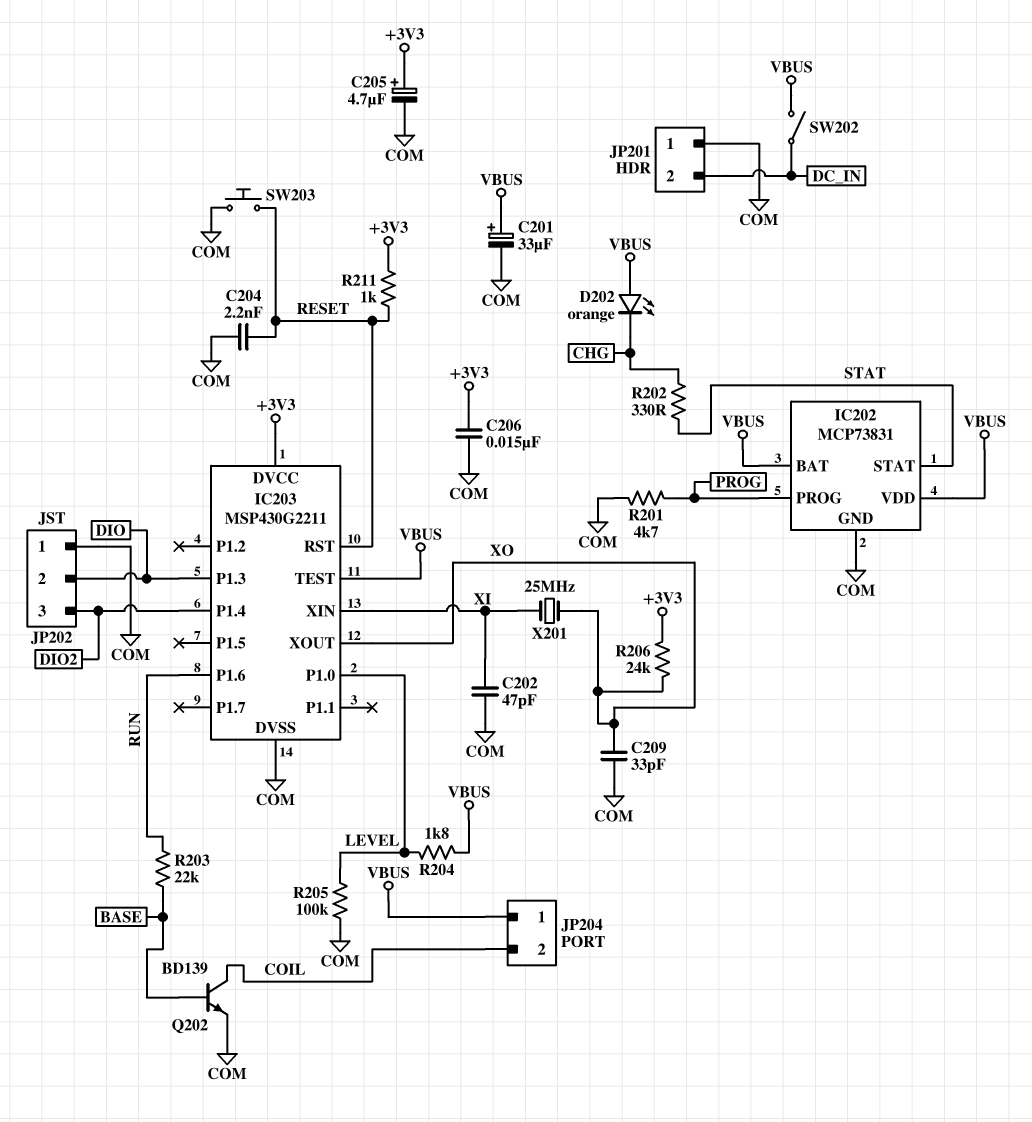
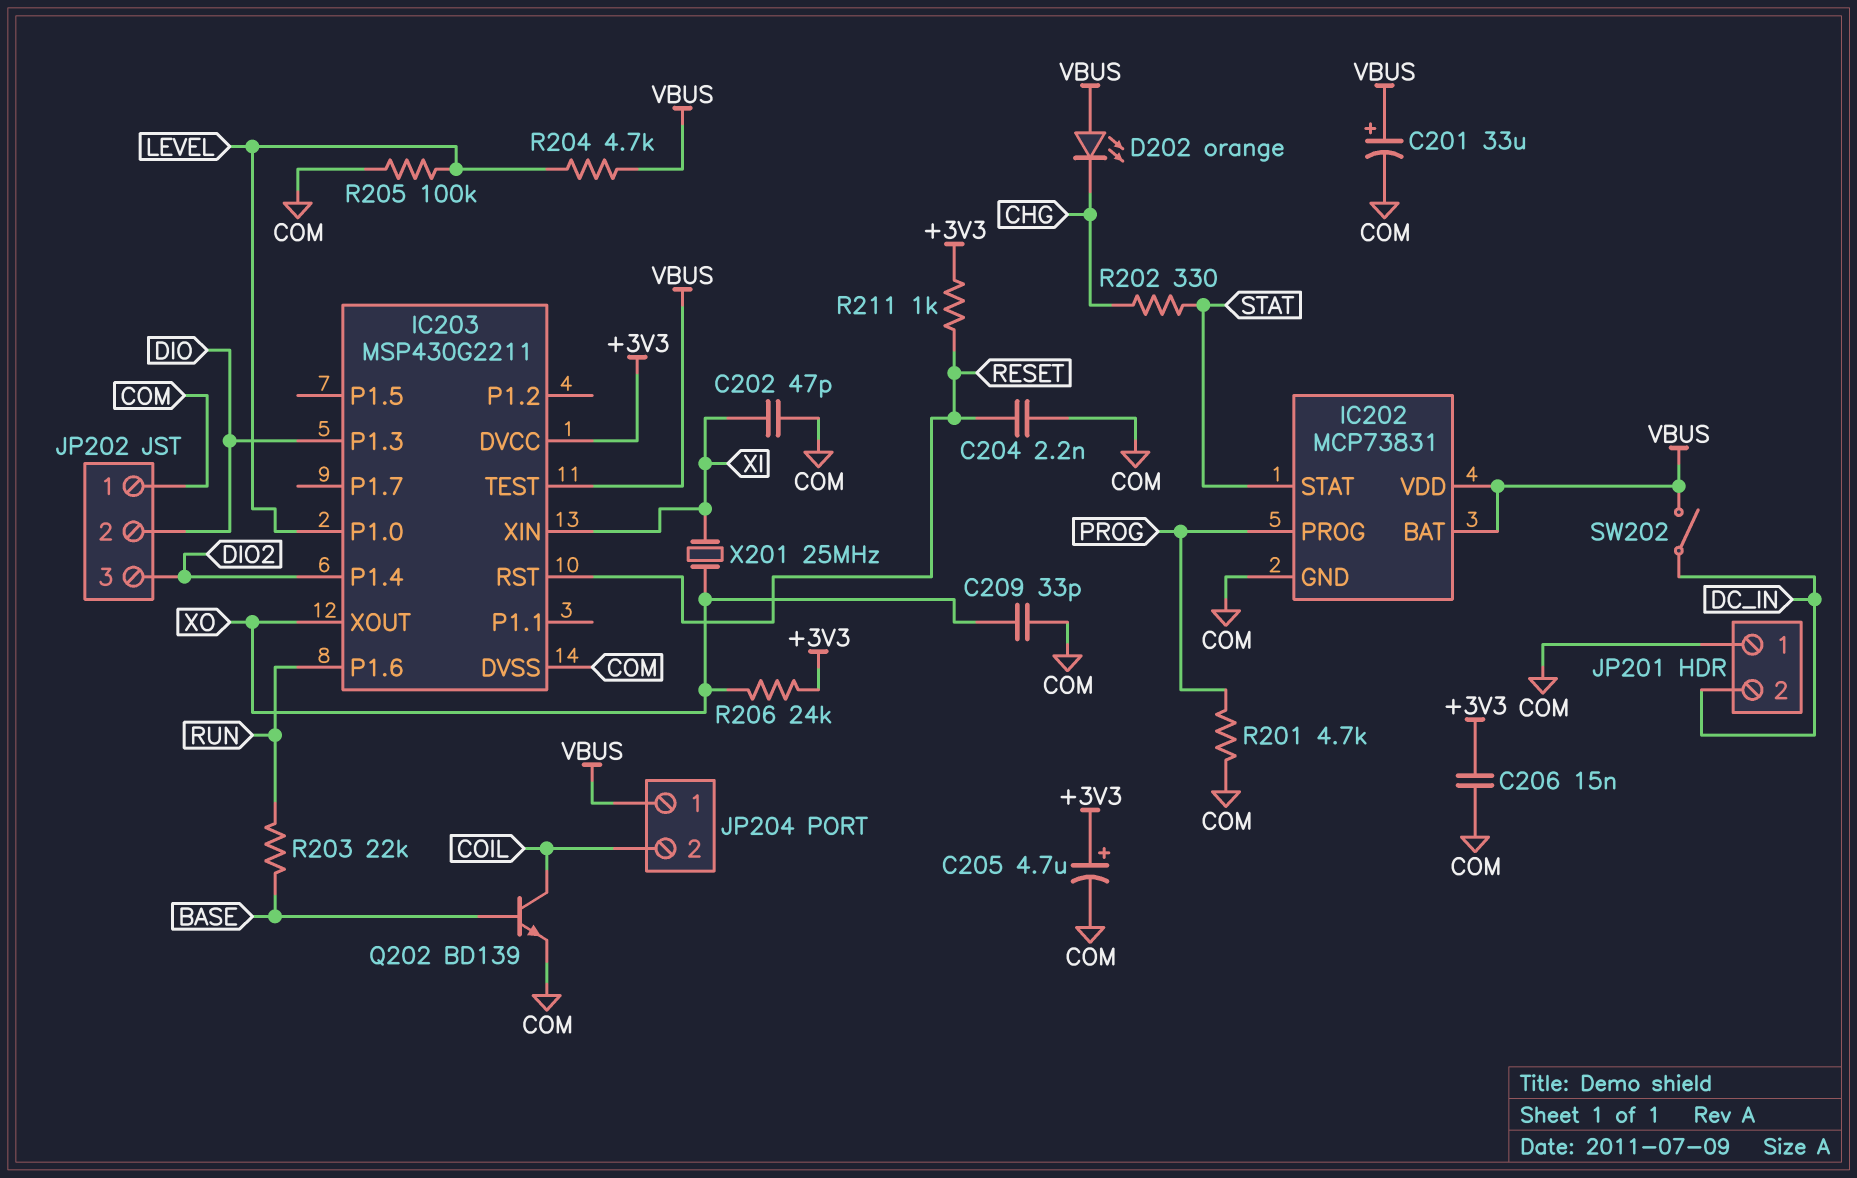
R204: 1.8k (LEVEL, VBUS) -> 4.7k (LEVEL, VBUS)
SW203: button (COM, RESET) -> none

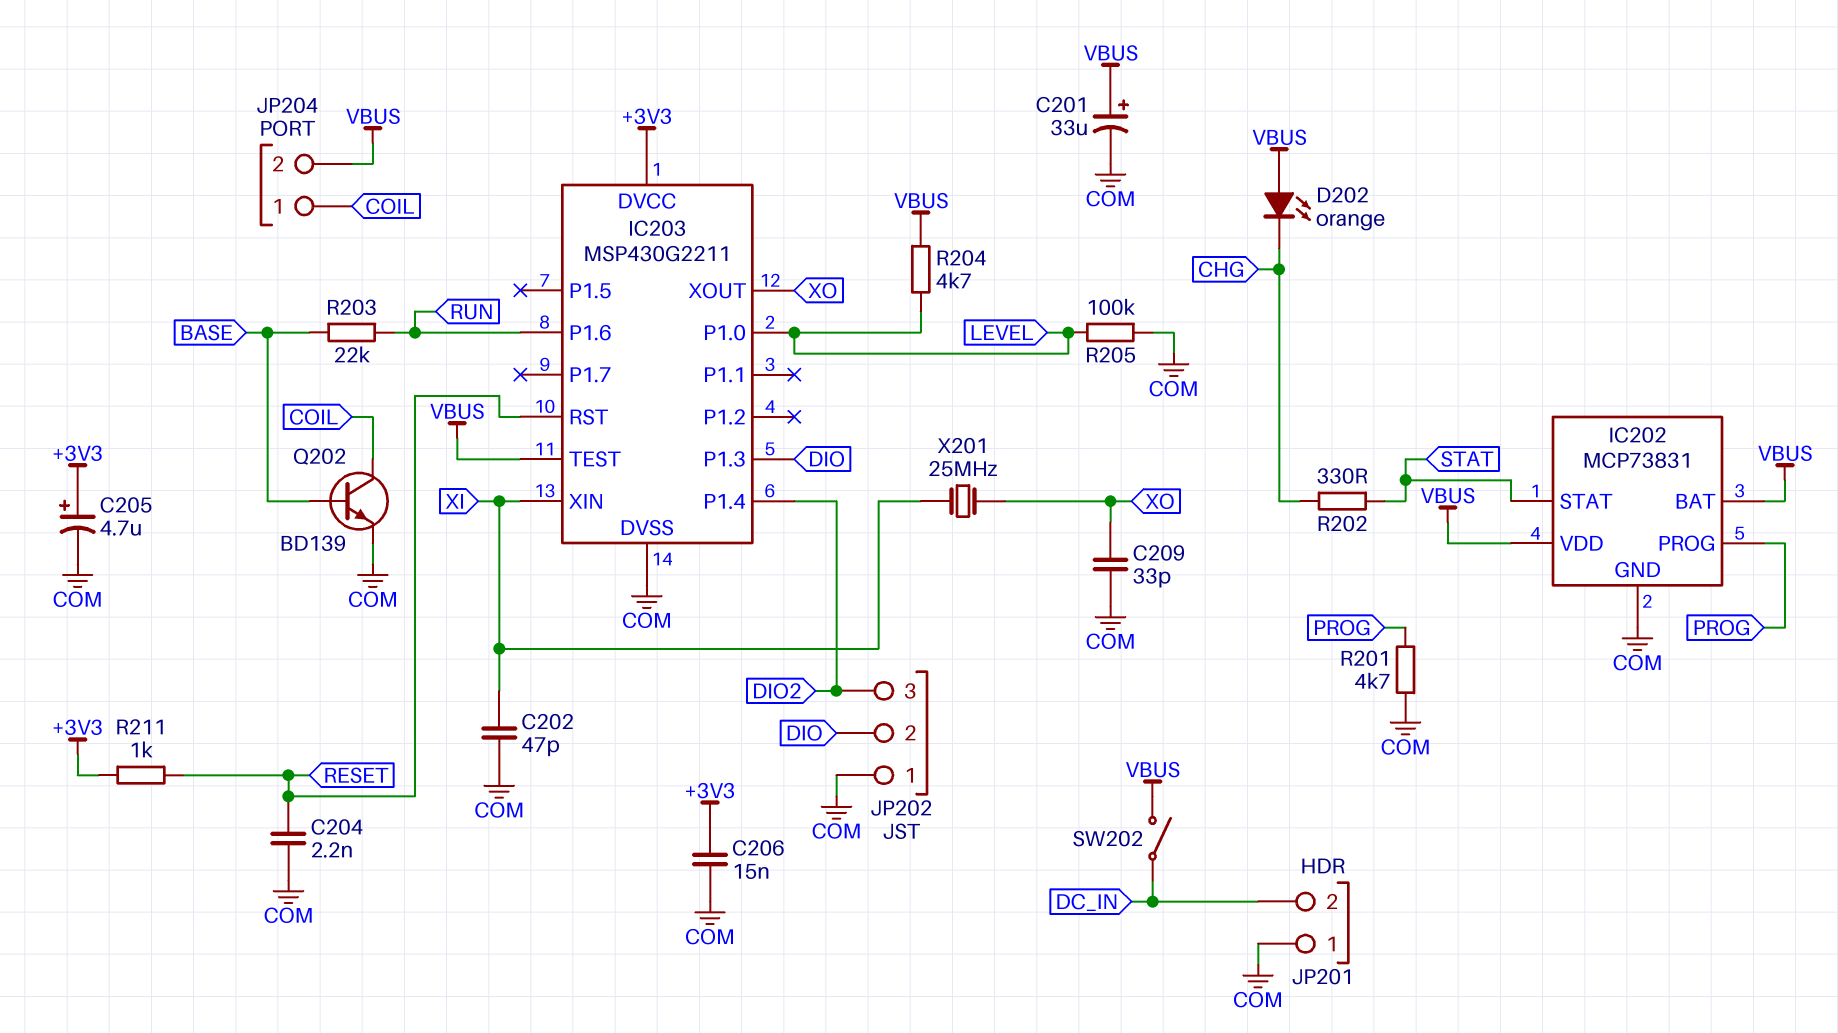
JP204 pin 1: VBUS -> COIL
JP204 pin 2: COIL -> VBUS
R206: 24k (+3V3, XO) -> none

